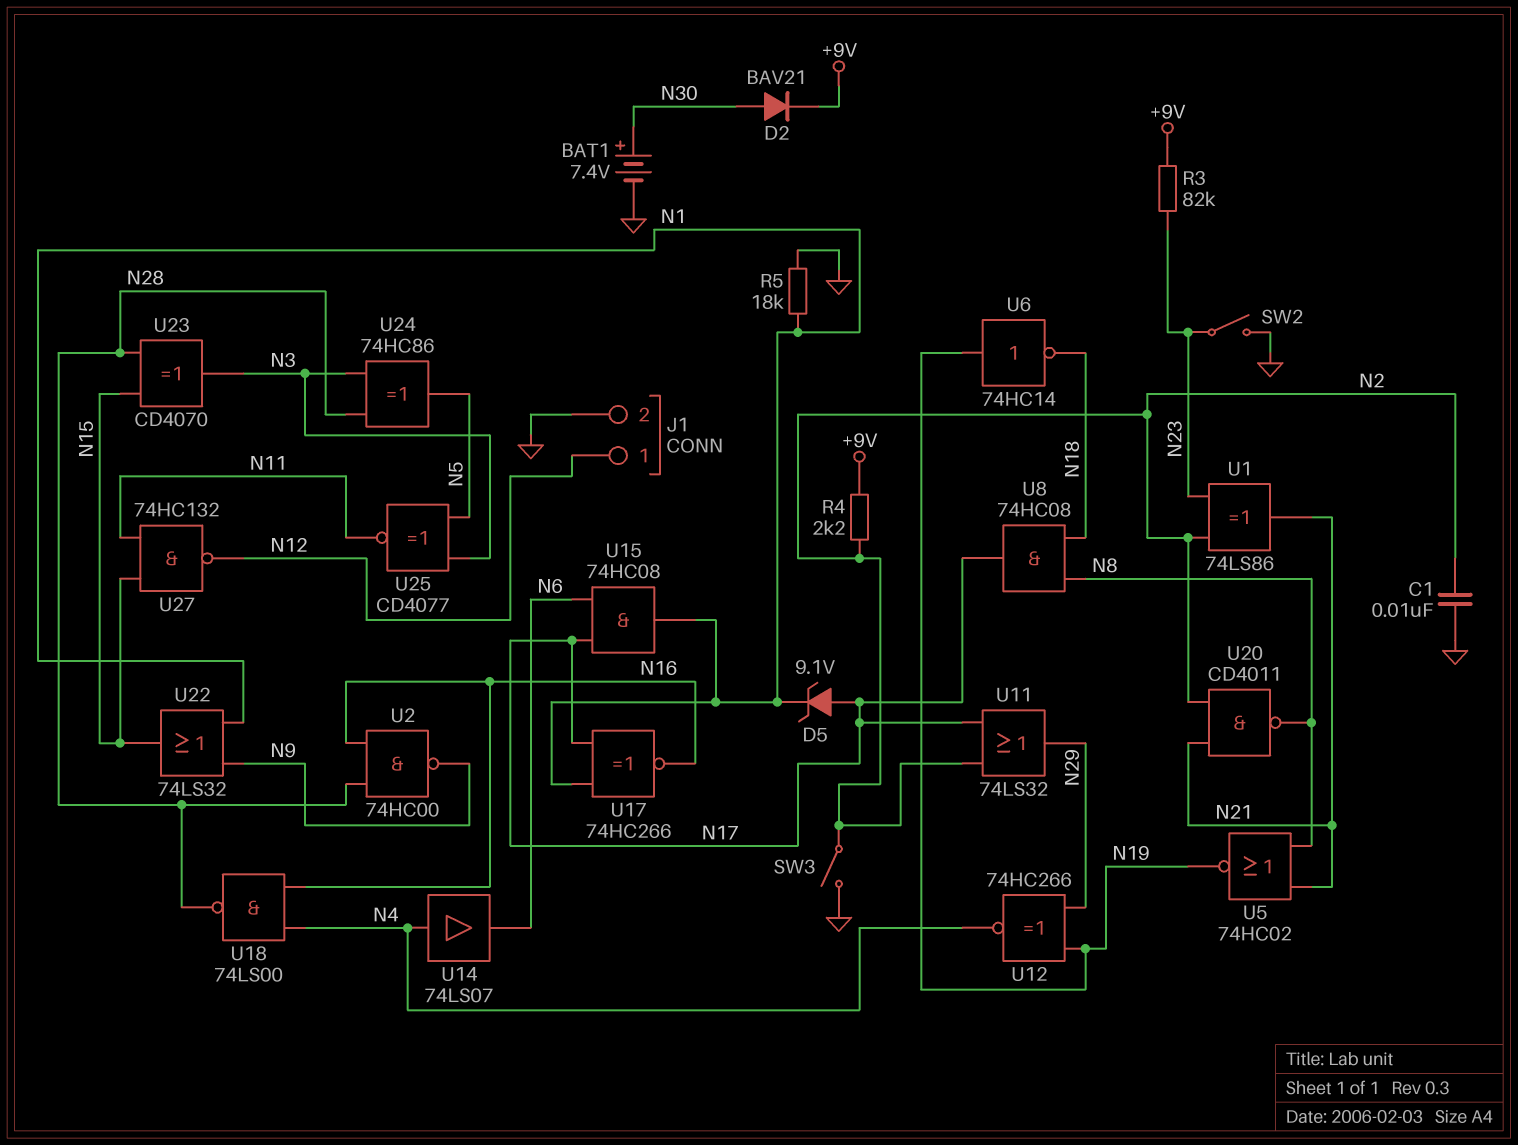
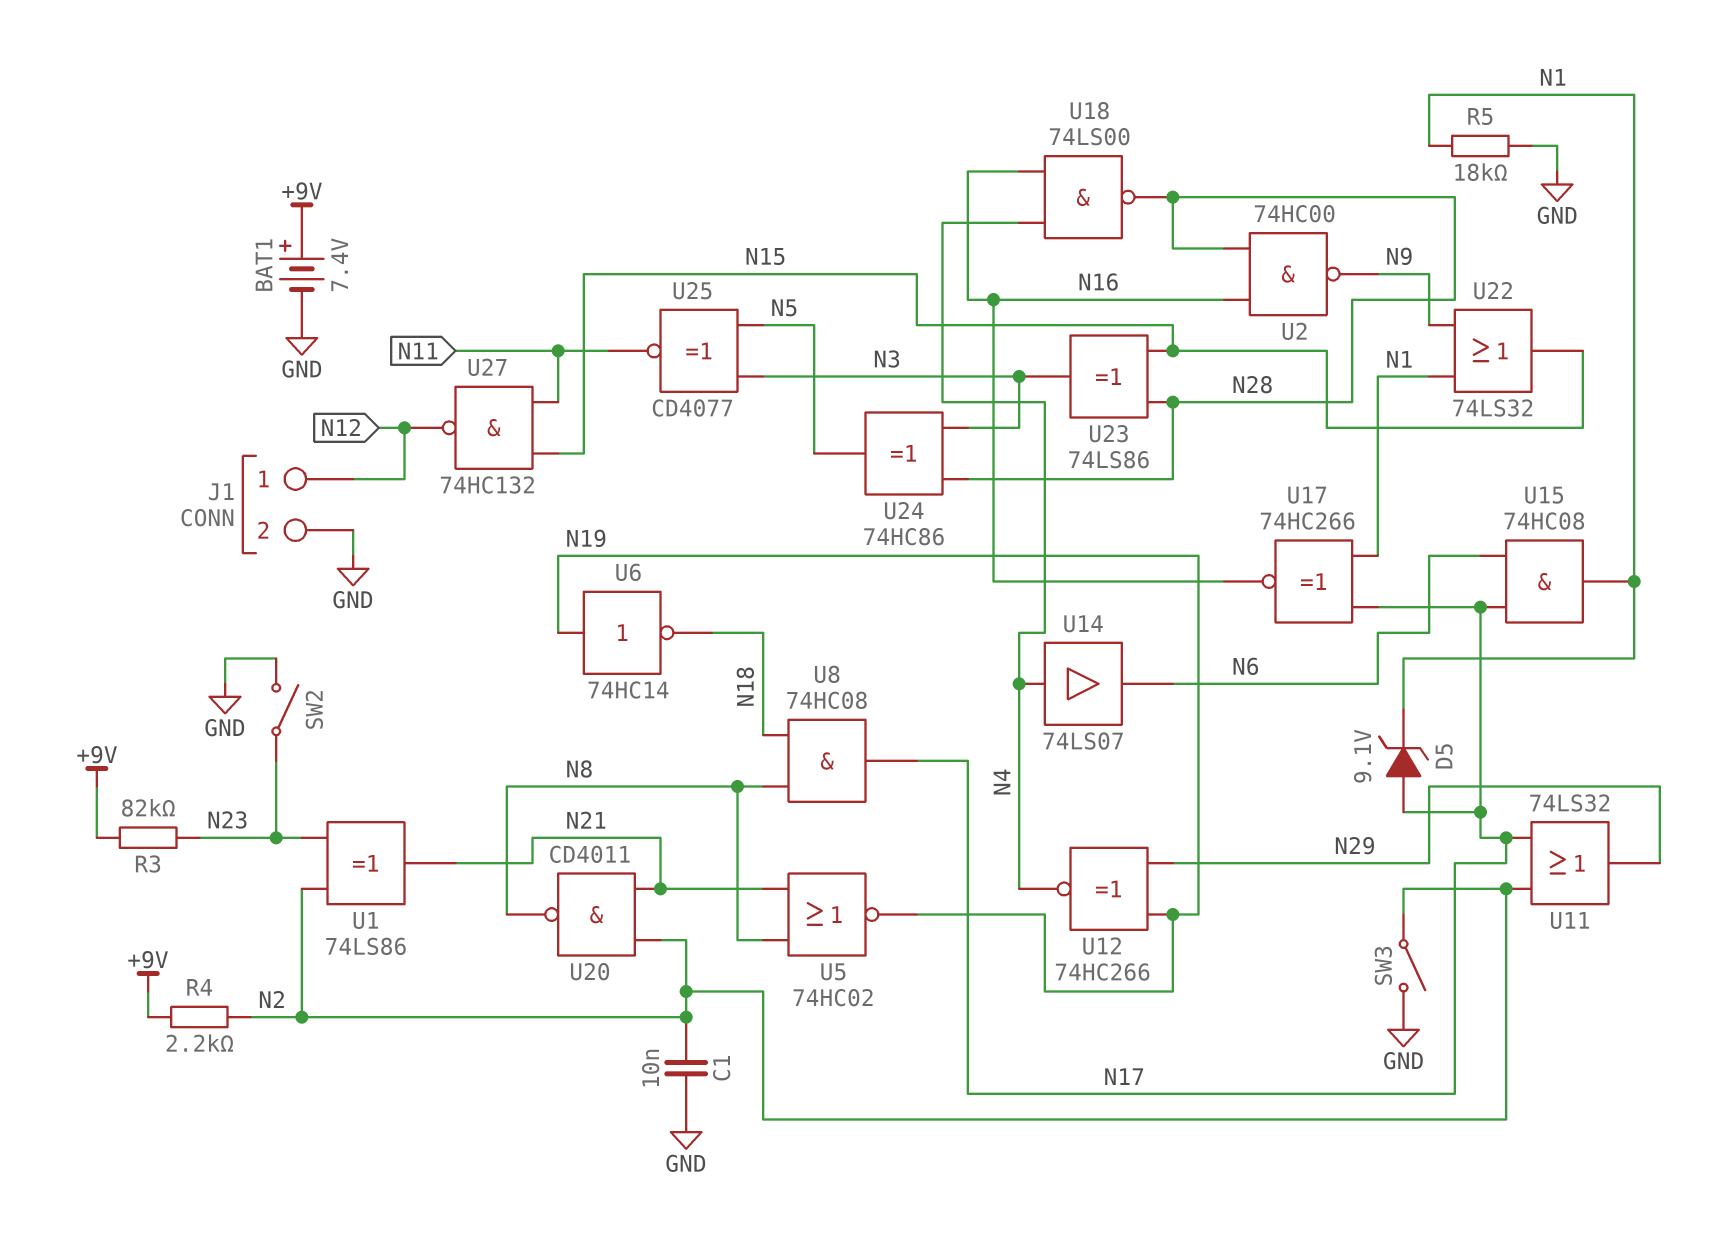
BAT1: 7.4V (plus N30, minus GND) -> 7.4V (plus +9V, minus GND)
D2: diode BAV21 (A N30, K +9V) -> none
U23: XOR CD4070 (in N15, in N28, out N3) -> XOR 74LS86 (in N15, in N28, out N3)

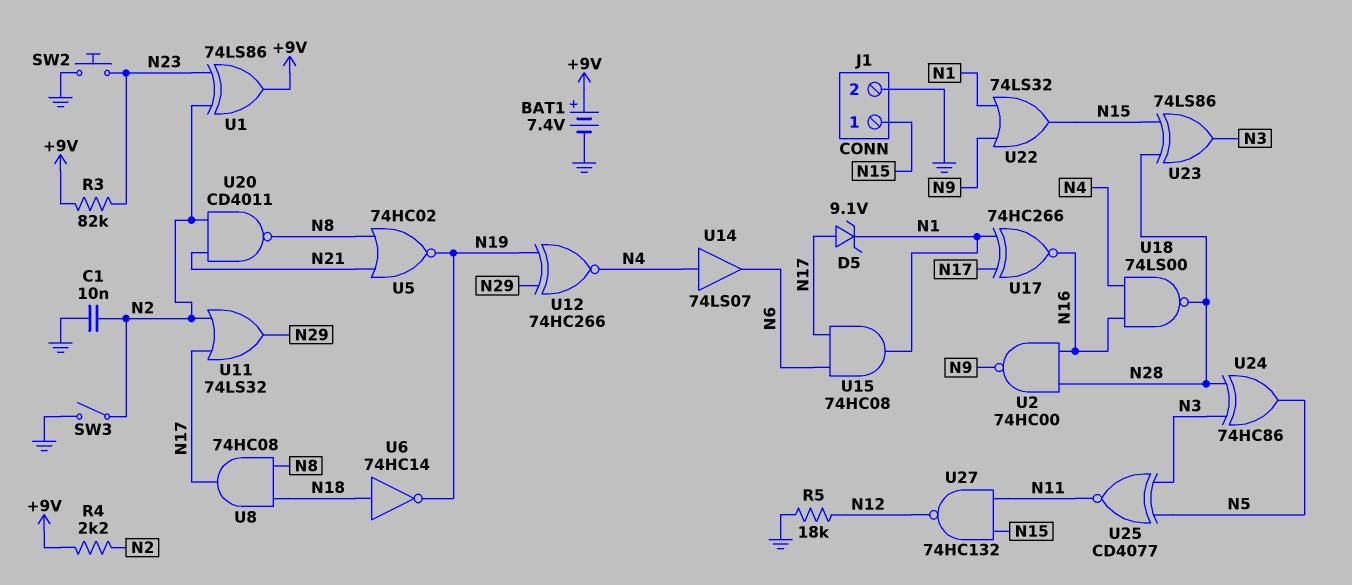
J1 pin 1: N12 -> N15
R5: 18k (GND, N1) -> 18k (GND, N12)
SW2: switch (GND, N23) -> button (GND, N23)
U1: XOR 74LS86 (in N2, in N23, out N21) -> XOR 74LS86 (in N2, in N23, out +9V)
U6: NOT 74HC14 (in N19, out N18) -> NOT 74HC14 (in N18, out N19)

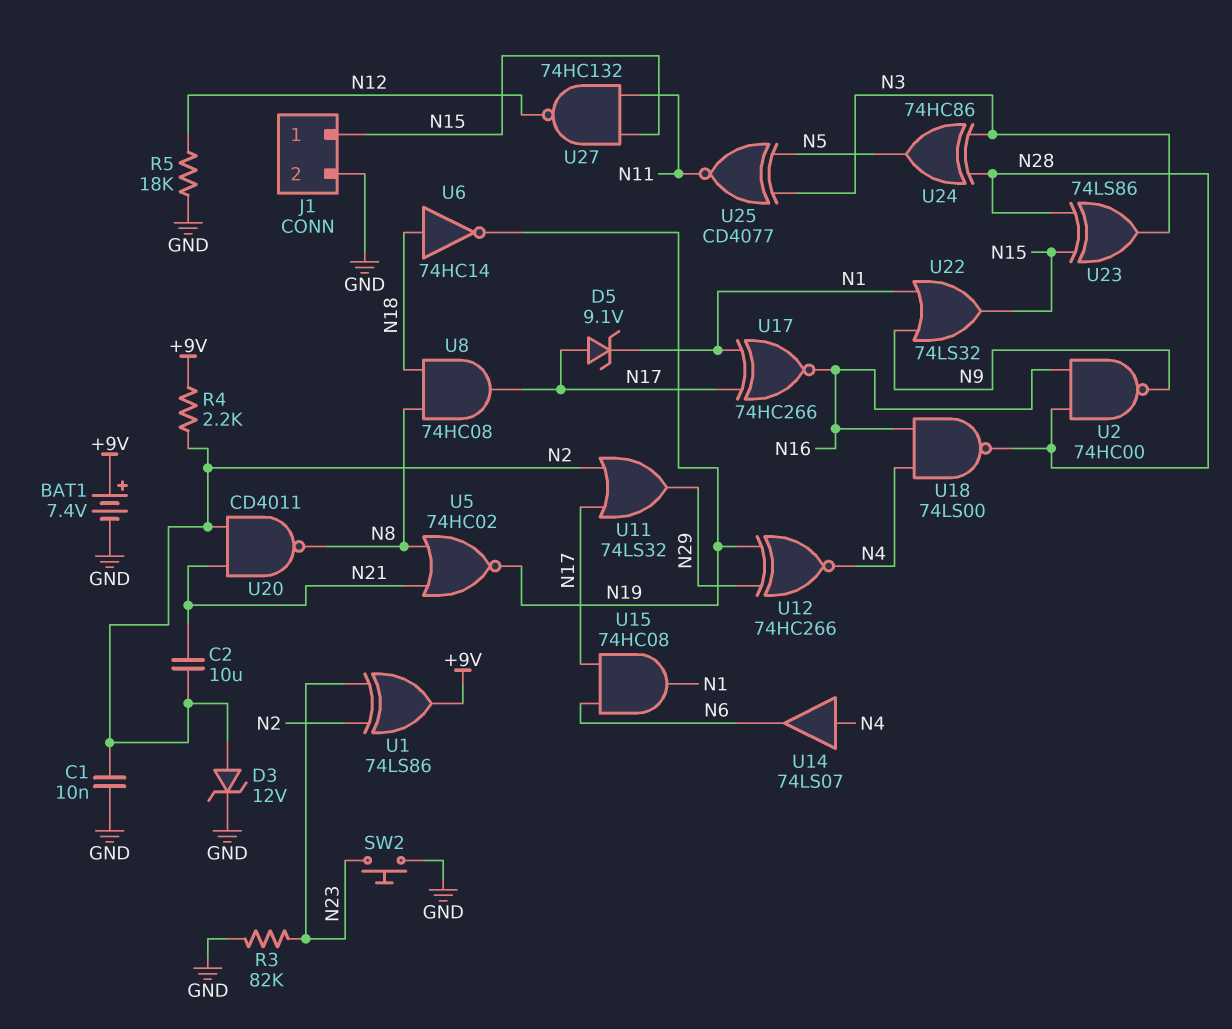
C2: none -> 10uF (N2, N21)
D3: none -> zener 12V (A N2, K GND)
R3: 82k (+9V, N23) -> 82k (GND, N23)
SW3: switch (GND, N2) -> none

